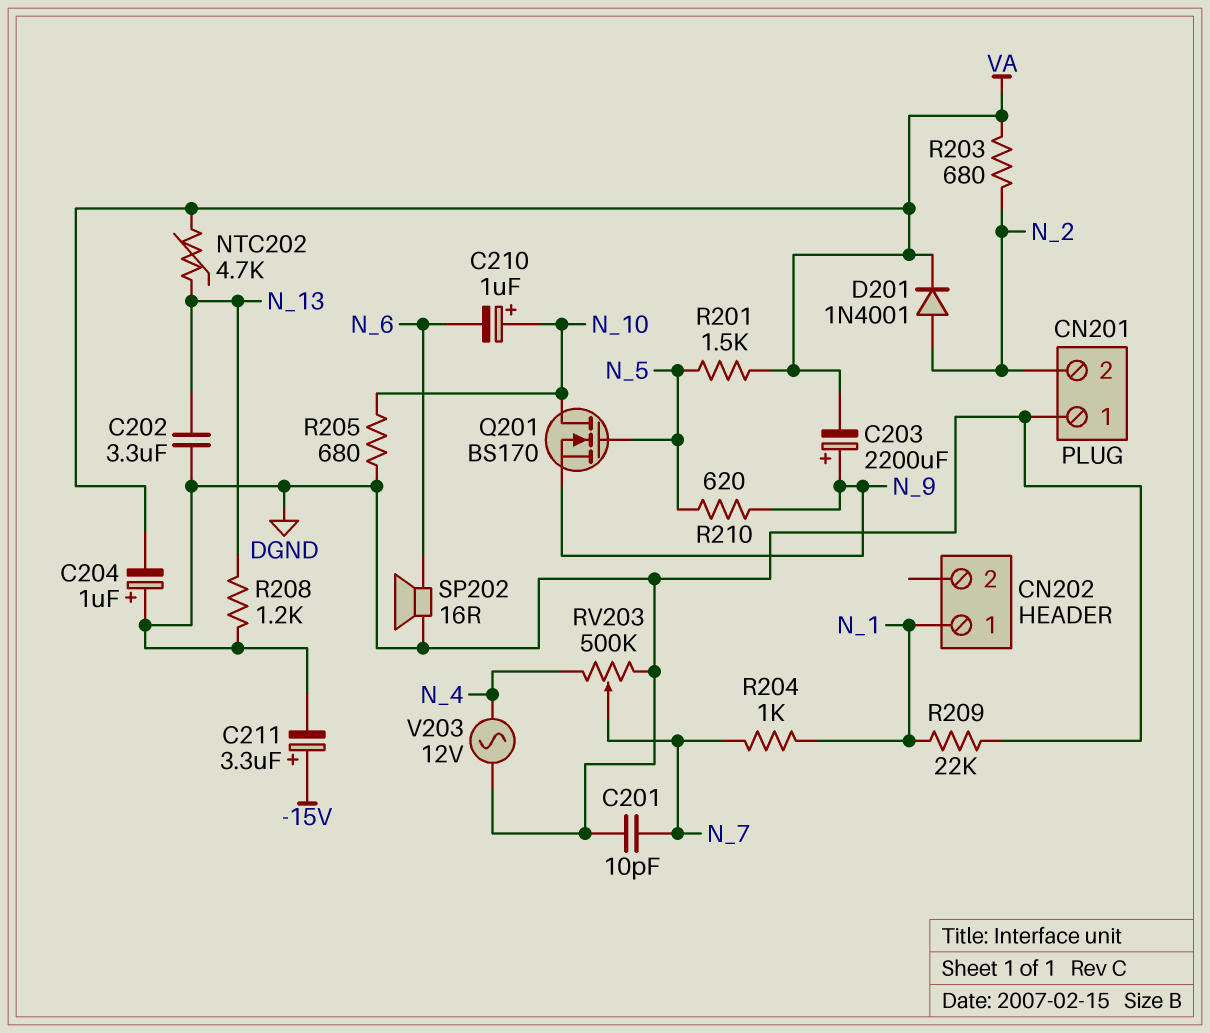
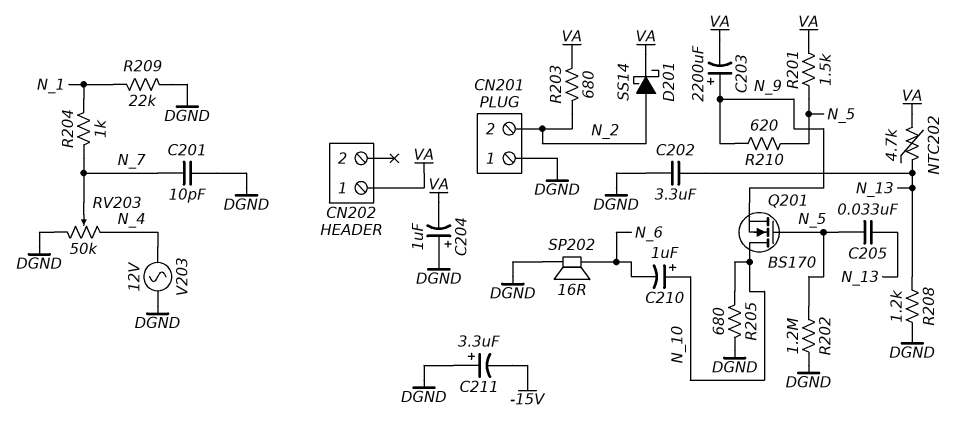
C205: none -> 33nF (N_5, N_13)
C211: 3.3uF (plus -15V, minus DGND) -> 3.3uF (plus DGND, minus -15V)
CN202 pin 1: N_1 -> VA
D201: diode 1N4001 (A N_2, K VA) -> schottky SS14 (A N_2, K VA)
R202: none -> 1.2M (DGND, N_5)
RV203: 500k (DGND, N_4, wiper N_7) -> 50k (DGND, N_4, wiper N_7)

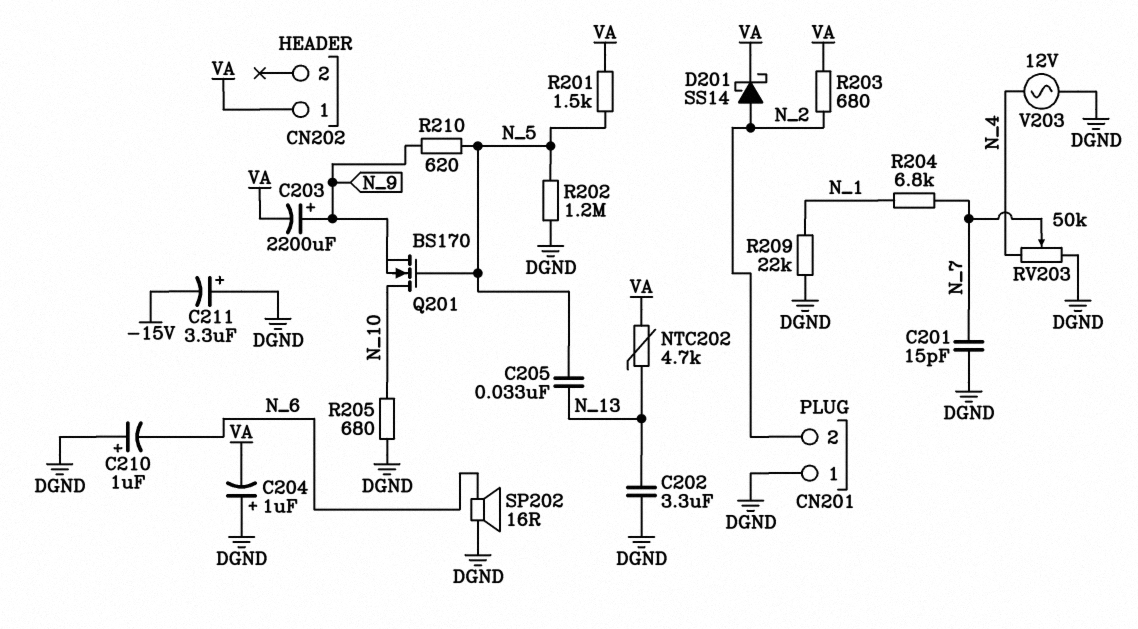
C201: 10pF (DGND, N_7) -> 15pF (DGND, N_7)
C210: 1uF (plus N_10, minus N_6) -> 1uF (plus DGND, minus N_6)
R204: 1k (N_1, N_7) -> 6.8k (N_1, N_7)
R208: 1.2k (DGND, N_13) -> none

